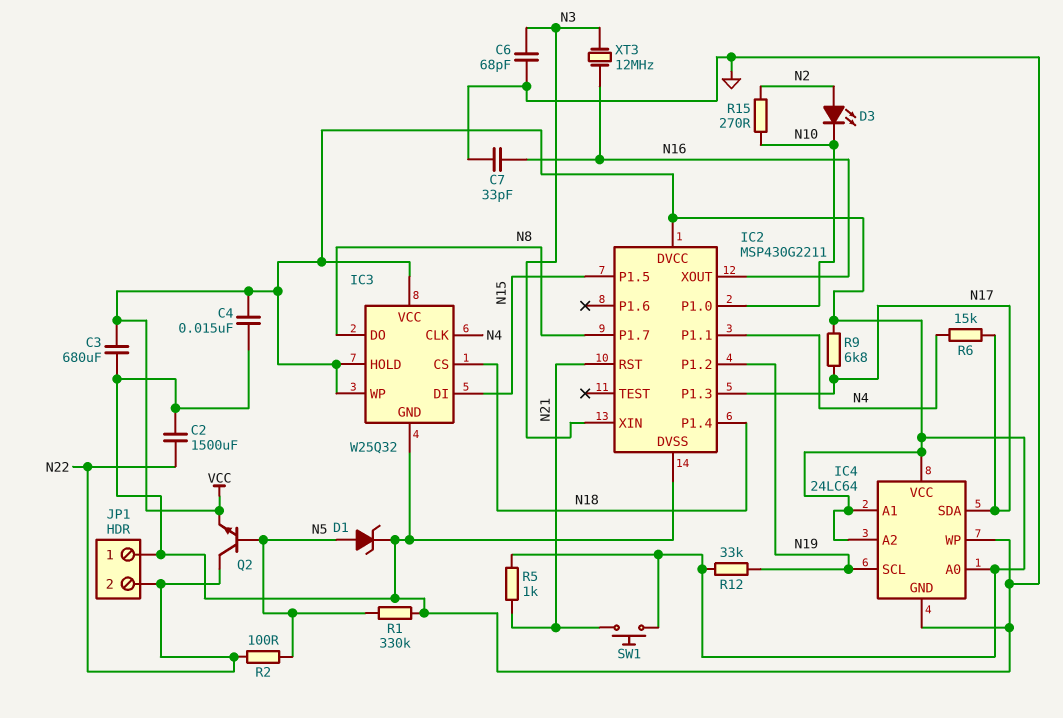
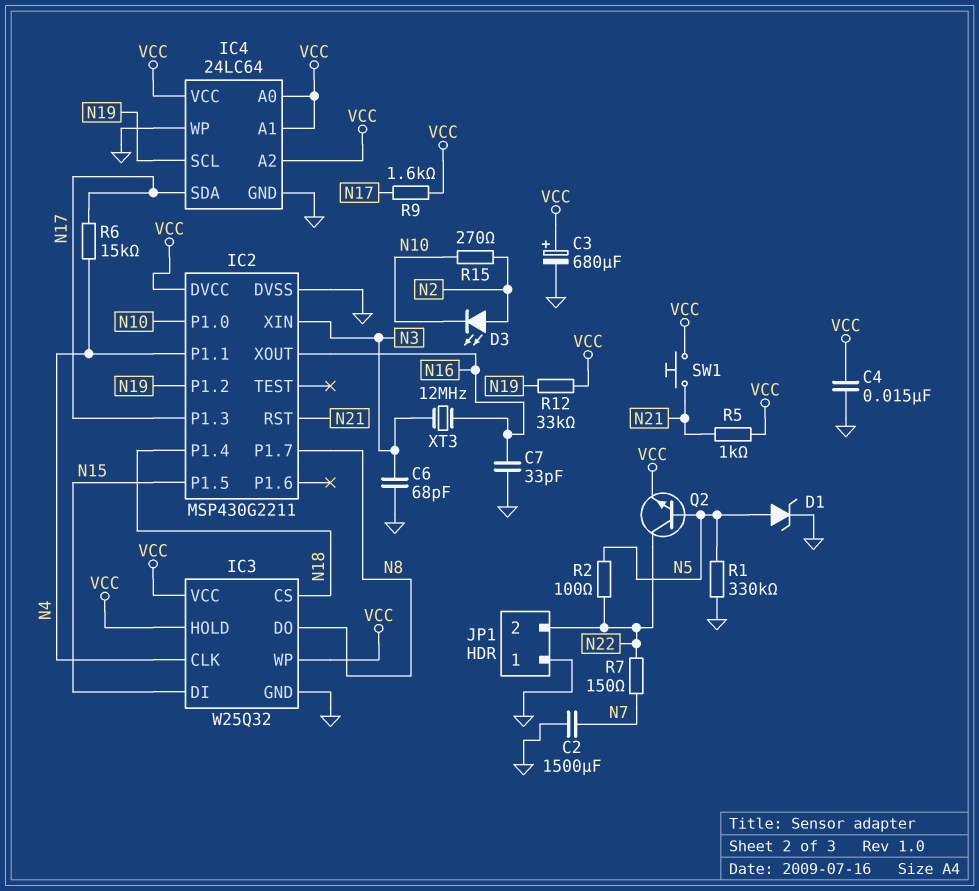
C2: 1500uF (GND, N22) -> 1500uF (GND, N7)
C3: 680uF (GND, VCC) -> 680uF (plus VCC, minus GND)
R7: none -> 150 (N7, N22)
R9: 6.8k (N17, VCC) -> 1.6k (N17, VCC)

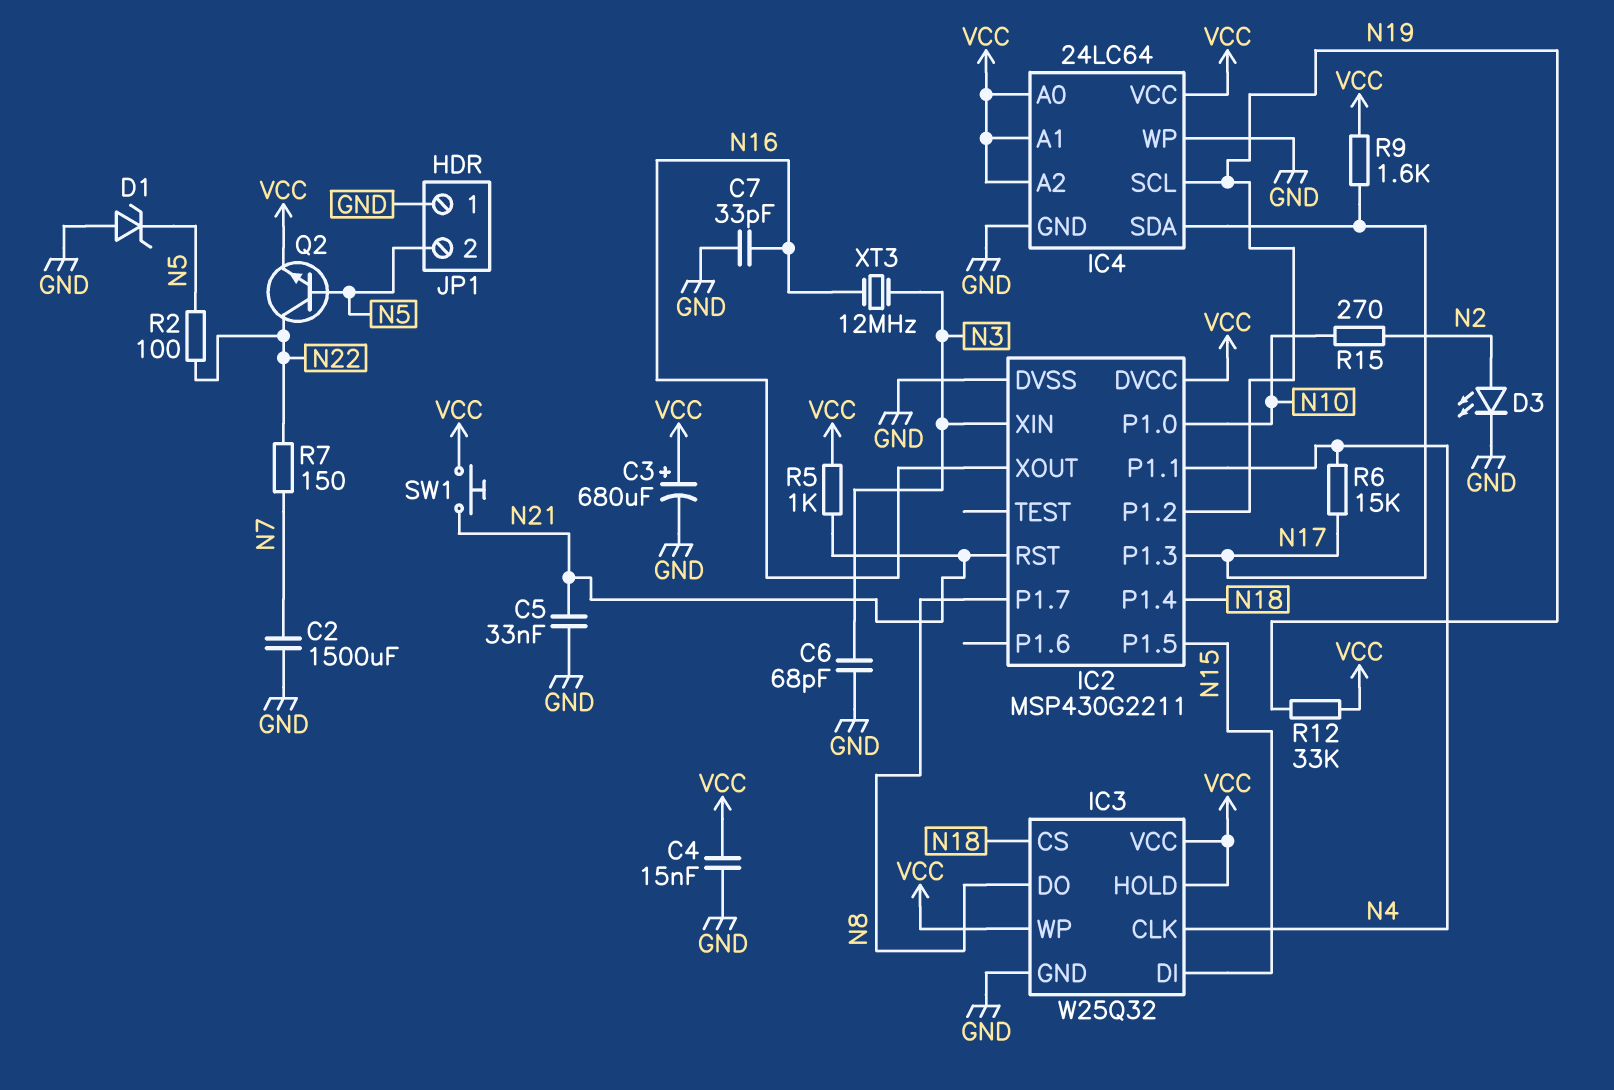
C5: none -> 33nF (GND, N21)
D1: zener (A N5, K GND) -> zener (A GND, K N5)
D3: LED (A N2, K N10) -> LED (A N2, K GND)
JP1 pin 2: N22 -> N5
R1: 330k (GND, N5) -> none

